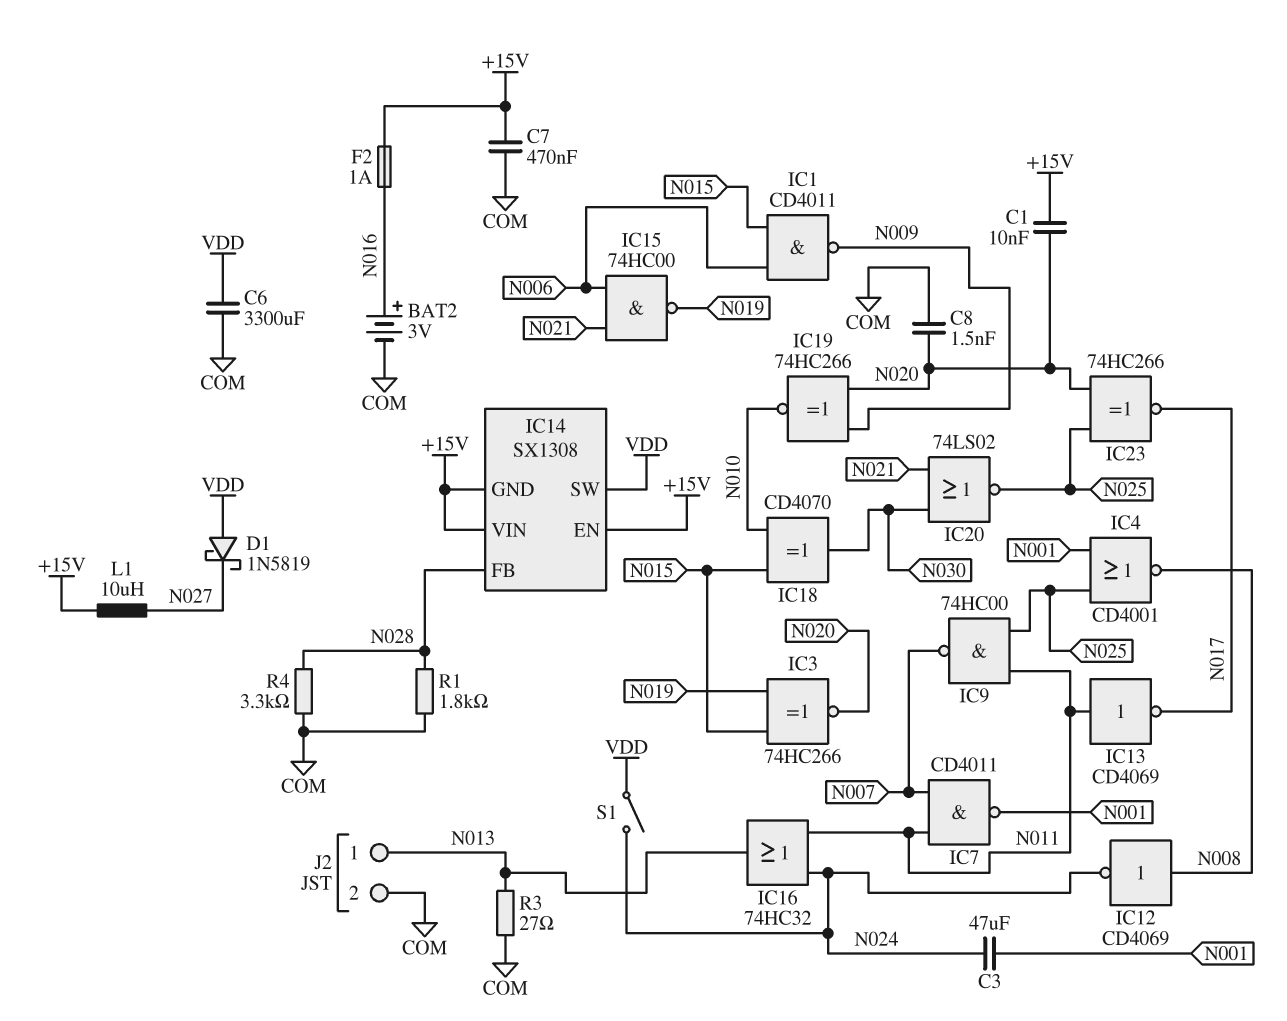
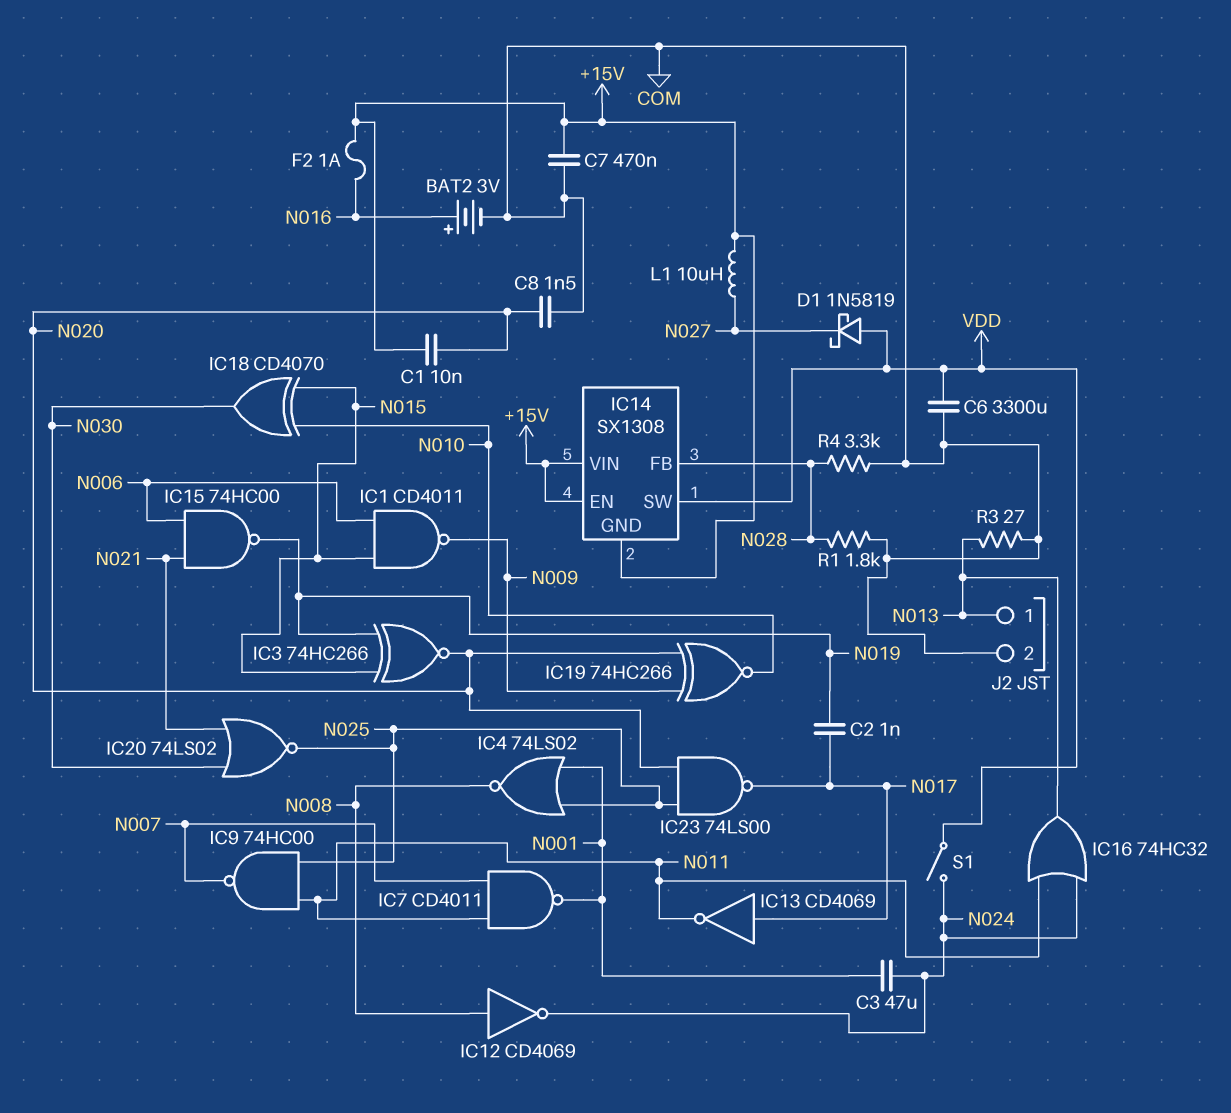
C2: none -> 1nF (N017, N019)
IC4: NOR CD4001 (in N001, in N025, out N008) -> NOR 74LS02 (in N001, in N025, out N008)
IC13: NOT CD4069 (in N011, out N017) -> NOT CD4069 (in N017, out N011)
IC23: XNOR 74HC266 (in N020, in N025, out N017) -> NAND 74LS00 (in N020, in N025, out N017)

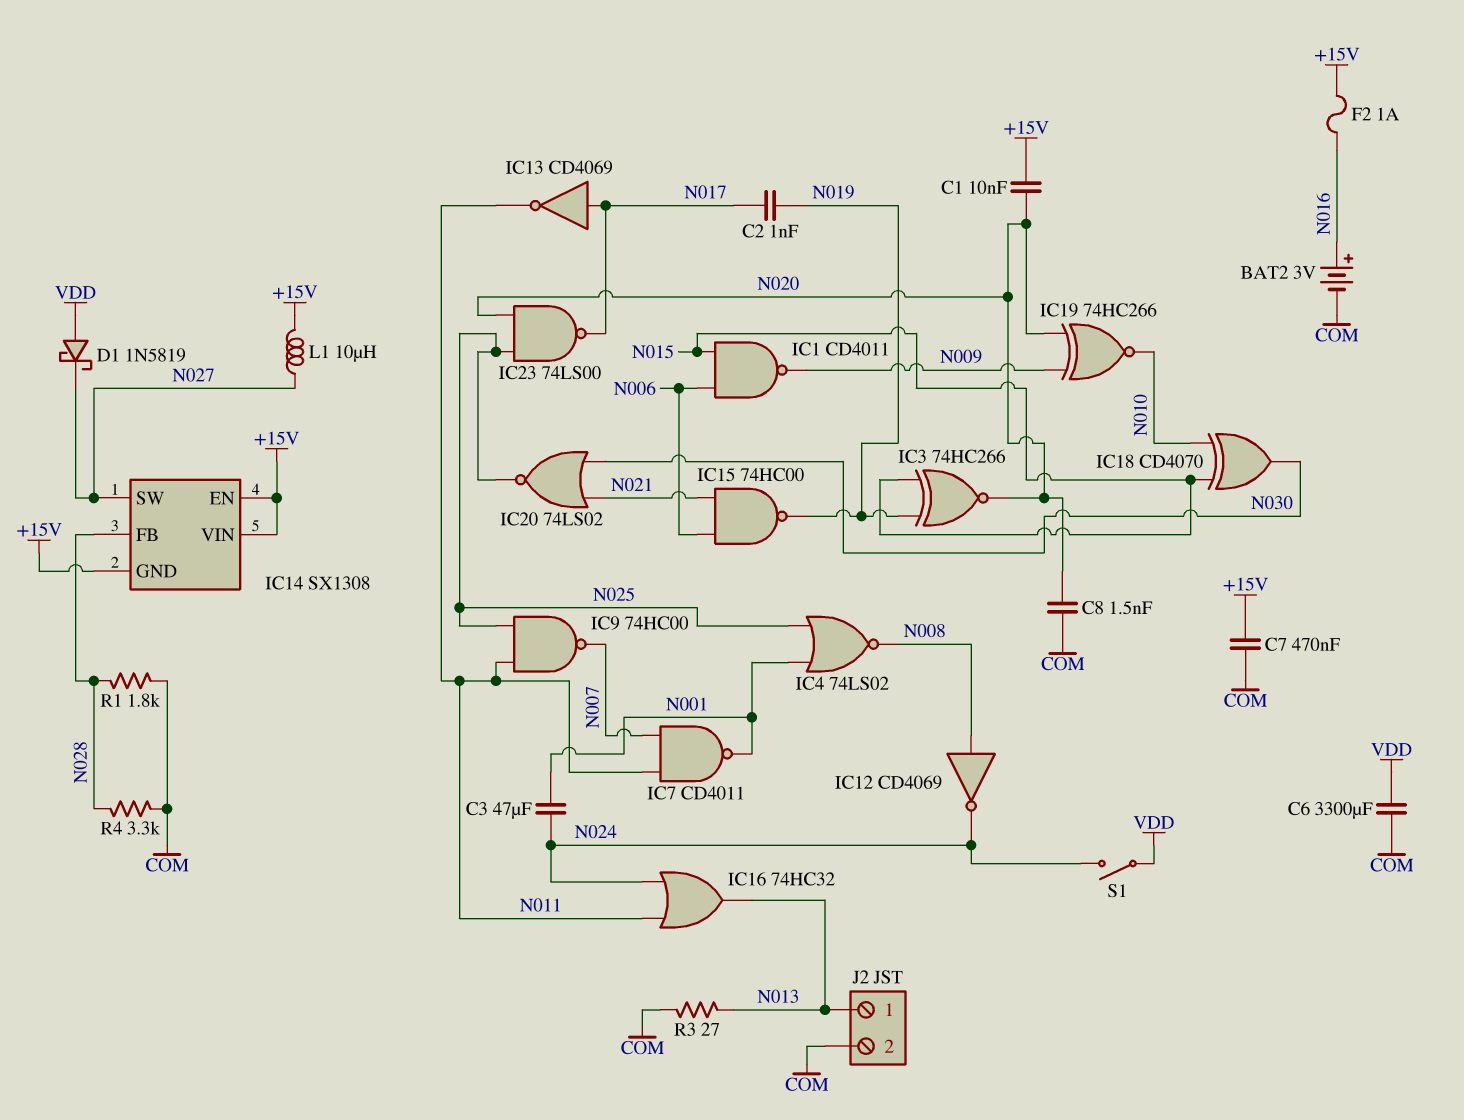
IC14 pin SW: VDD -> N027

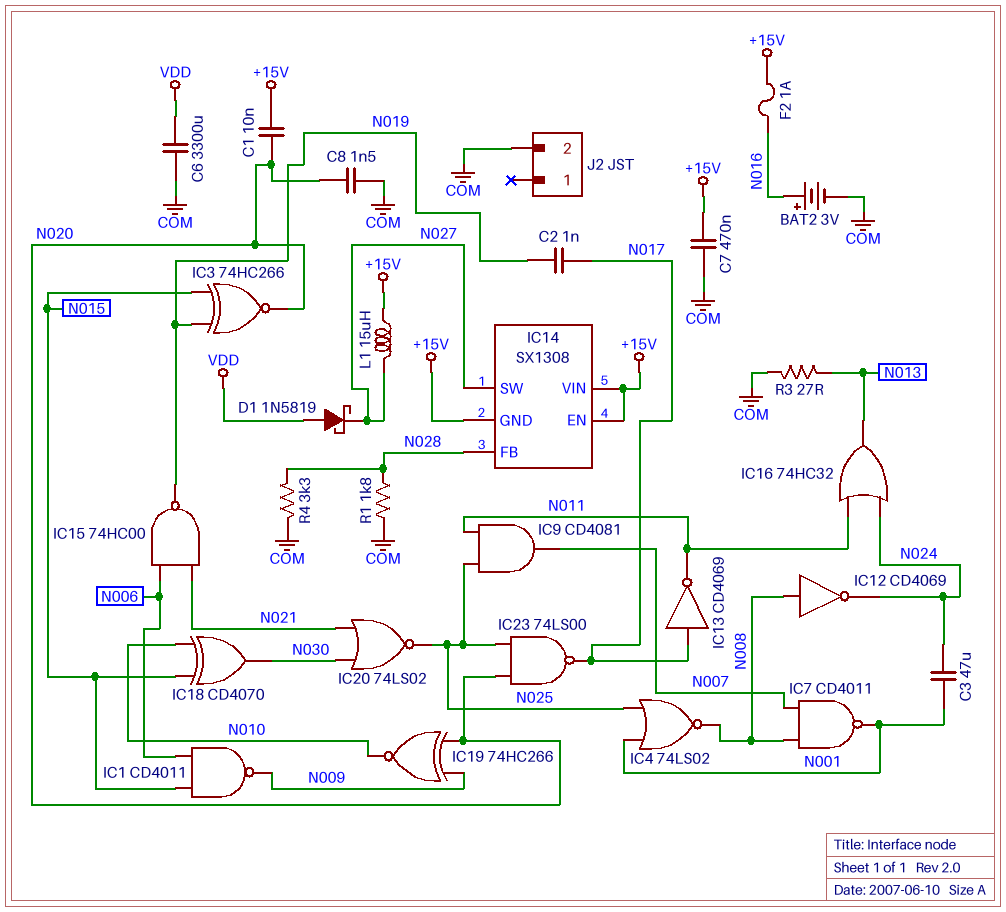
IC7: NAND CD4011 (in N007, in N011, out N001) -> NAND CD4011 (in N007, in N008, out N001)
IC9: NAND 74HC00 (in N011, in N025, out N007) -> AND CD4081 (in N011, in N025, out N007)
J2 pin 1: N013 -> none
L1: 10uH (+15V, N027) -> 15uH (+15V, N027)
S1: switch (N024, VDD) -> none

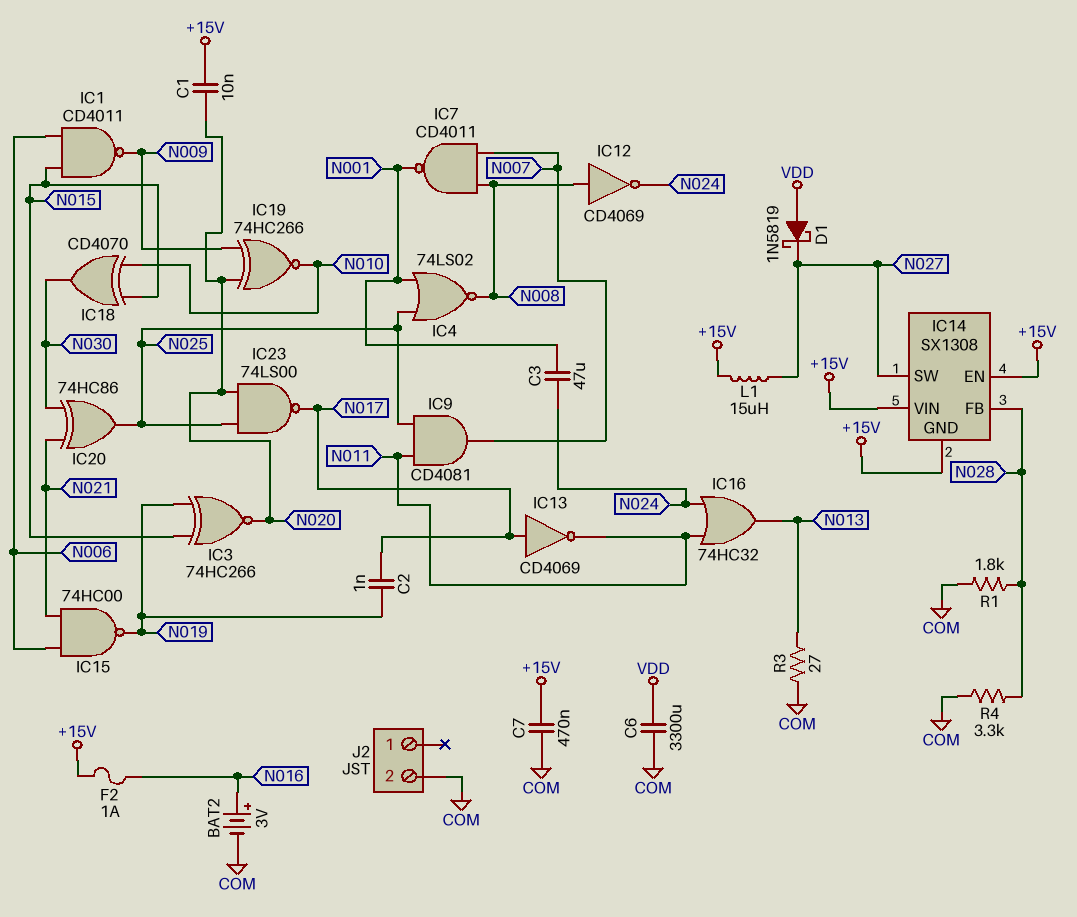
C8: 1.5nF (COM, N020) -> none
IC20: NOR 74LS02 (in N021, in N030, out N025) -> XOR 74HC86 (in N021, in N030, out N025)

